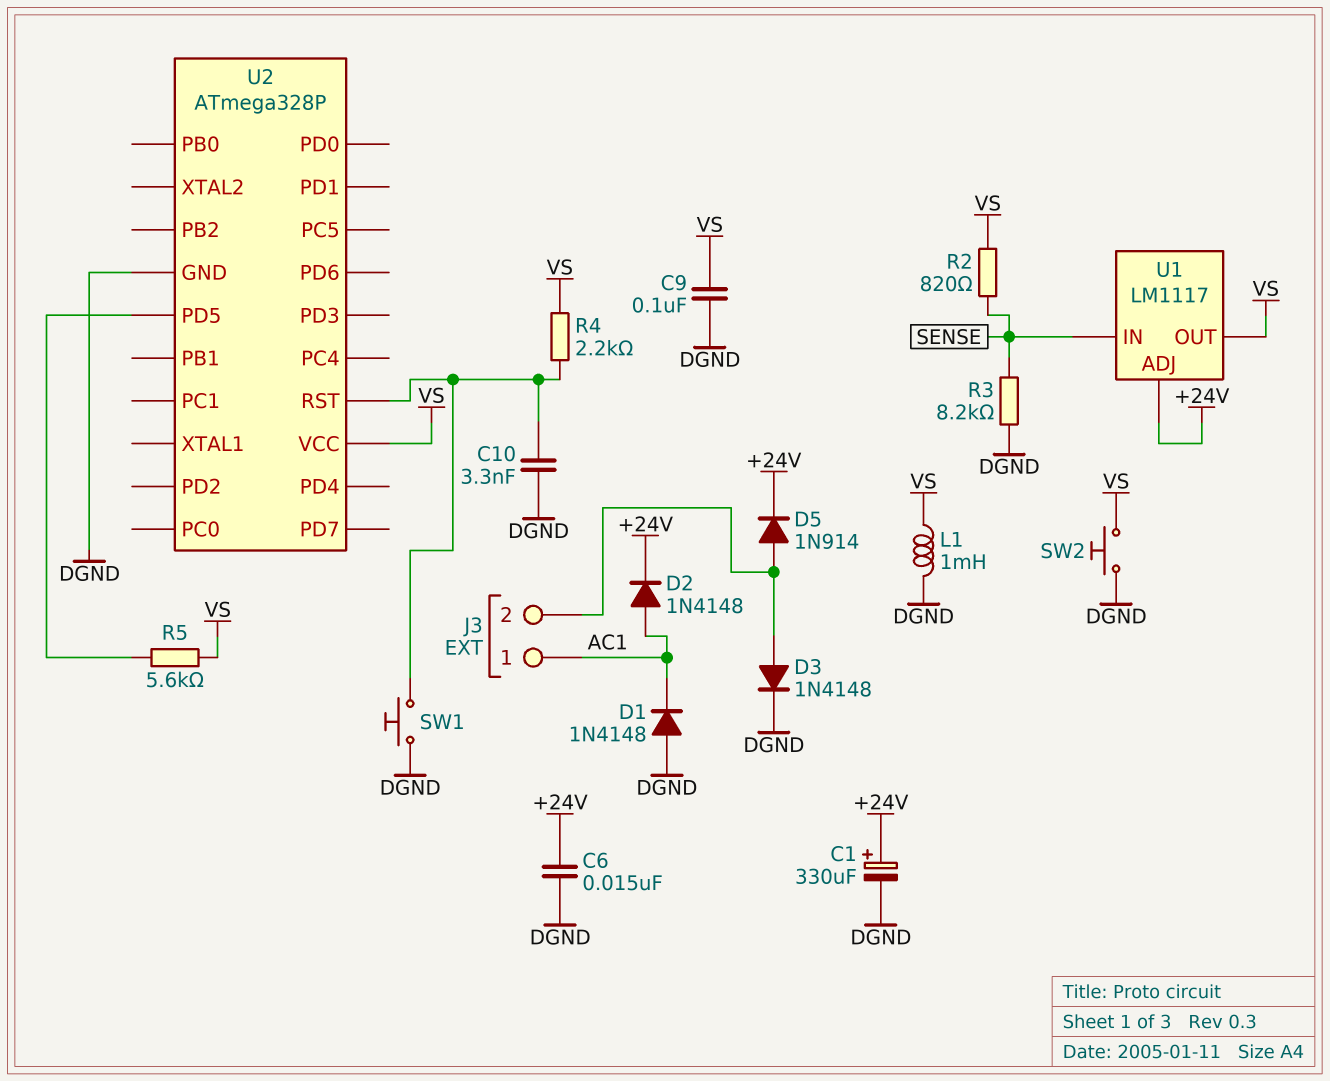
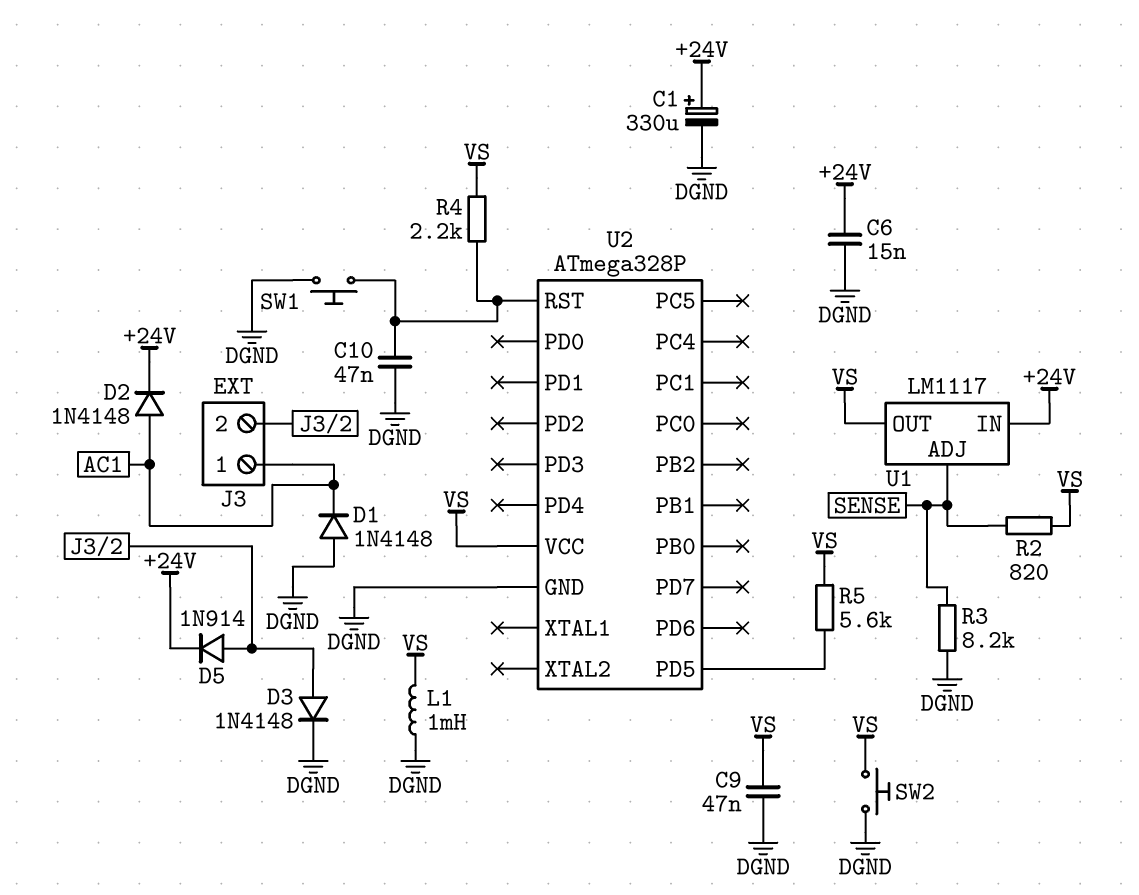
C9: 100nF (DGND, VS) -> 47nF (DGND, VS)
C10: 3.3nF (DGND, U2/RST) -> 47nF (DGND, U2/RST)
U1 pin ADJ: +24V -> SENSE
U1 pin IN: SENSE -> +24V

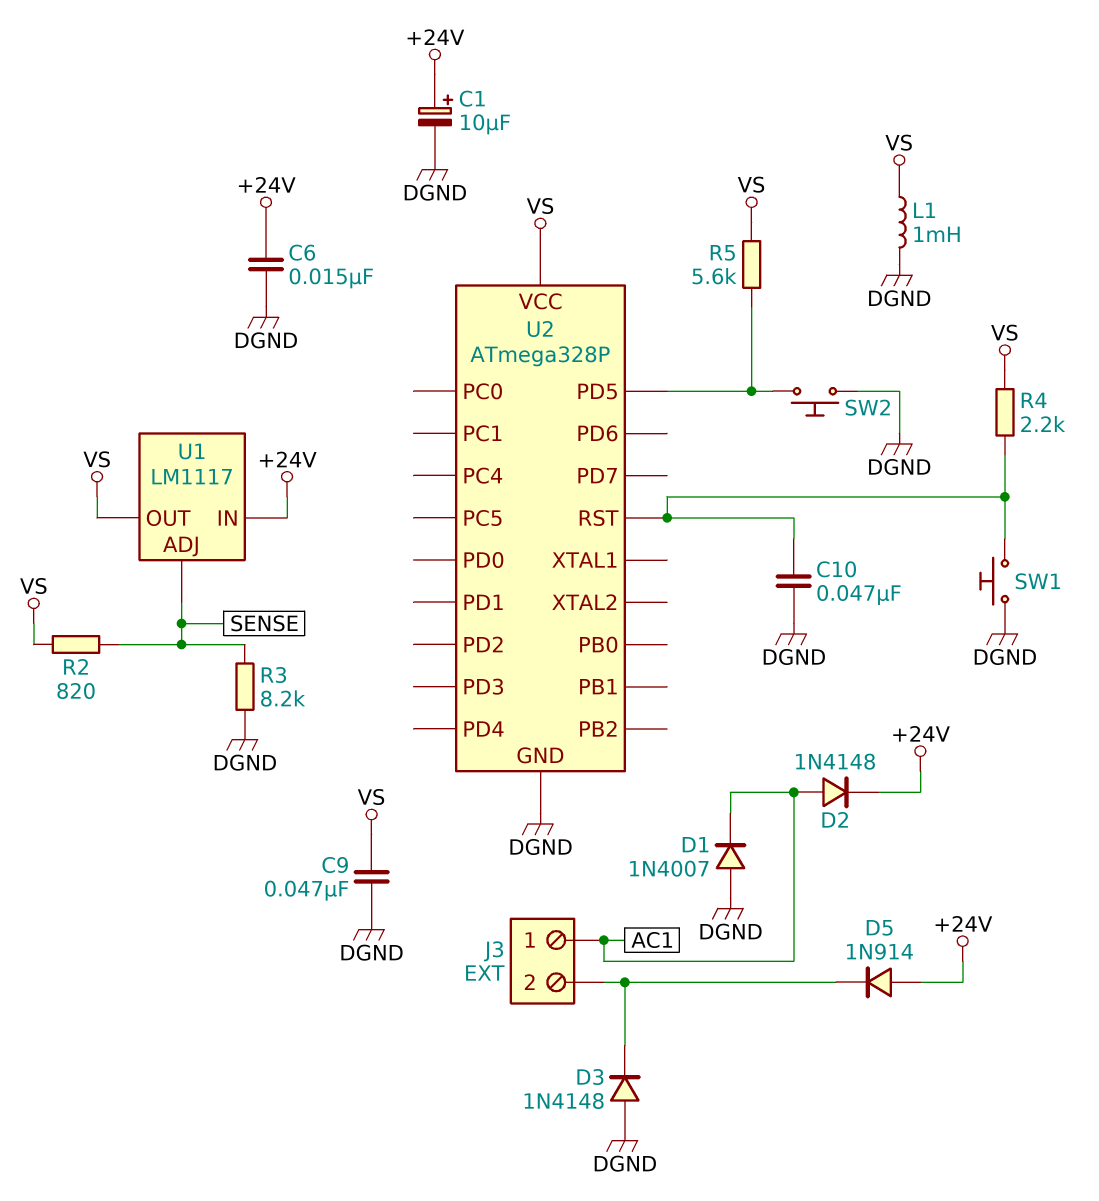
C1: 330uF (plus +24V, minus DGND) -> 10uF (plus +24V, minus DGND)
D1: diode 1N4148 (A DGND, K AC1) -> diode 1N4007 (A DGND, K AC1)
D3: diode 1N4148 (A J3/2, K DGND) -> diode 1N4148 (A DGND, K J3/2)
D5: diode 1N914 (A J3/2, K +24V) -> diode 1N914 (A +24V, K J3/2)
SW2: button (DGND, VS) -> button (DGND, U2/PD5)

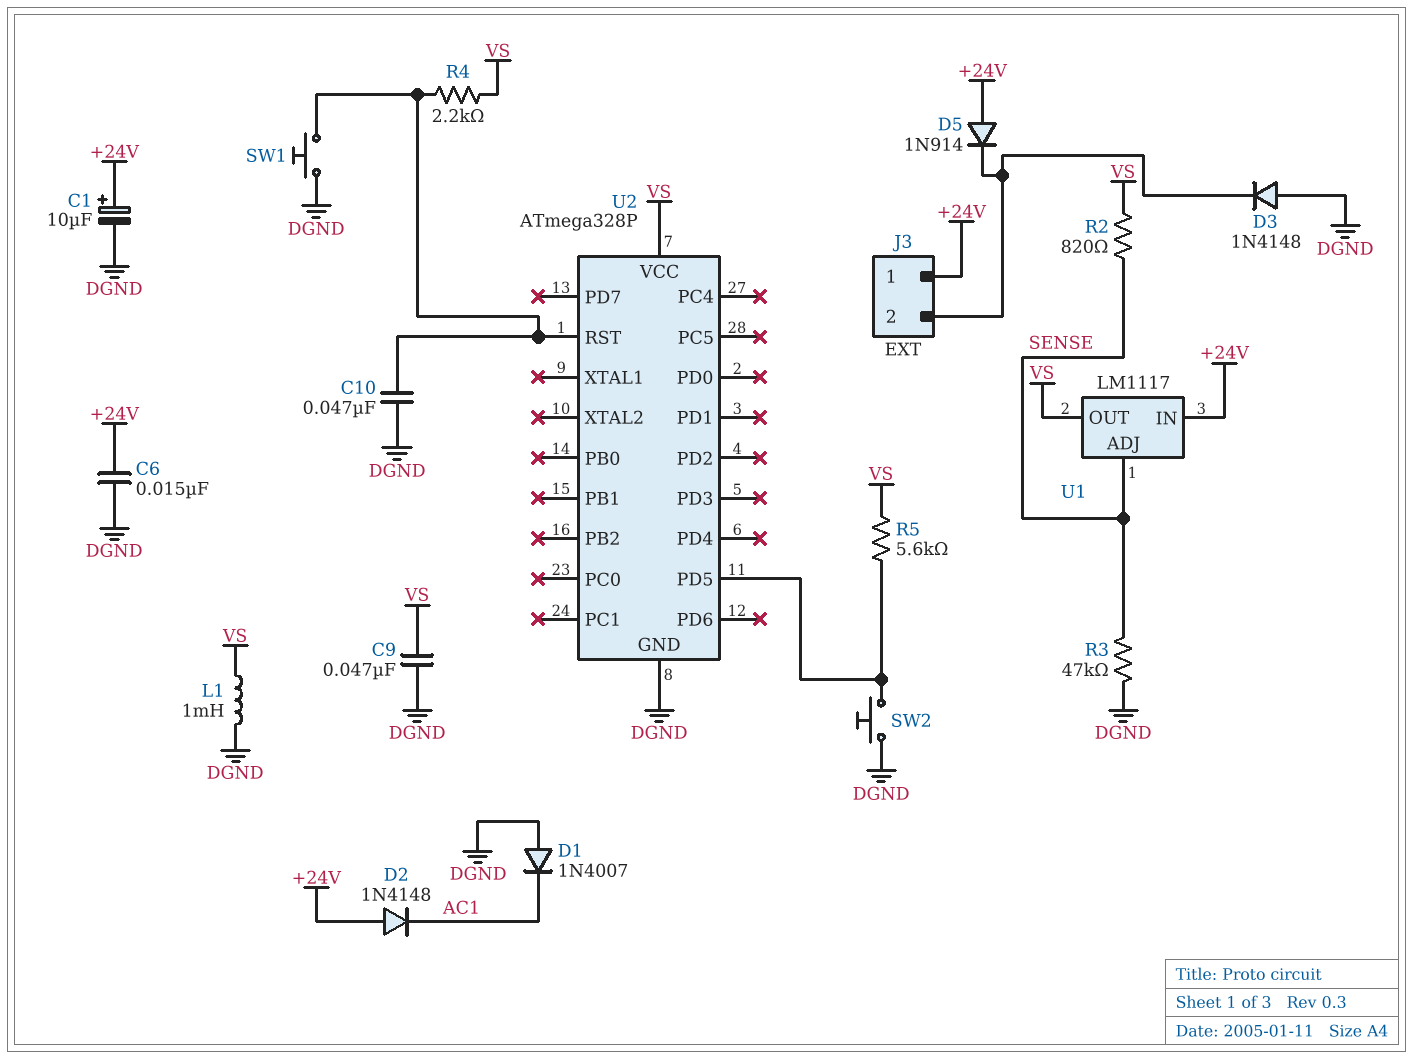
D2: diode 1N4148 (A AC1, K +24V) -> diode 1N4148 (A +24V, K AC1)
J3 pin 1: AC1 -> +24V
R3: 8.2k (DGND, SENSE) -> 47k (DGND, SENSE)

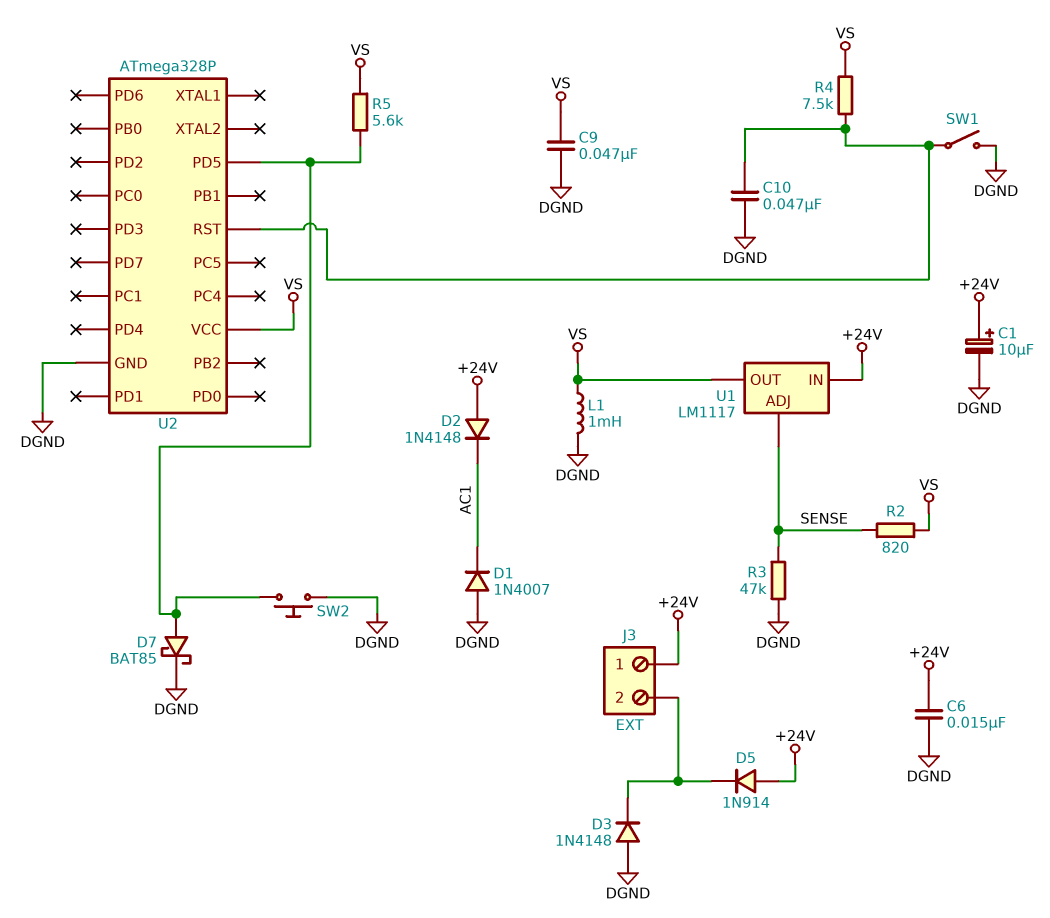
D7: none -> schottky BAT85 (A U2/PD5, K DGND)
R4: 2.2k (U2/RST, VS) -> 7.5k (U2/RST, VS)
SW1: button (DGND, U2/RST) -> switch (DGND, U2/RST)

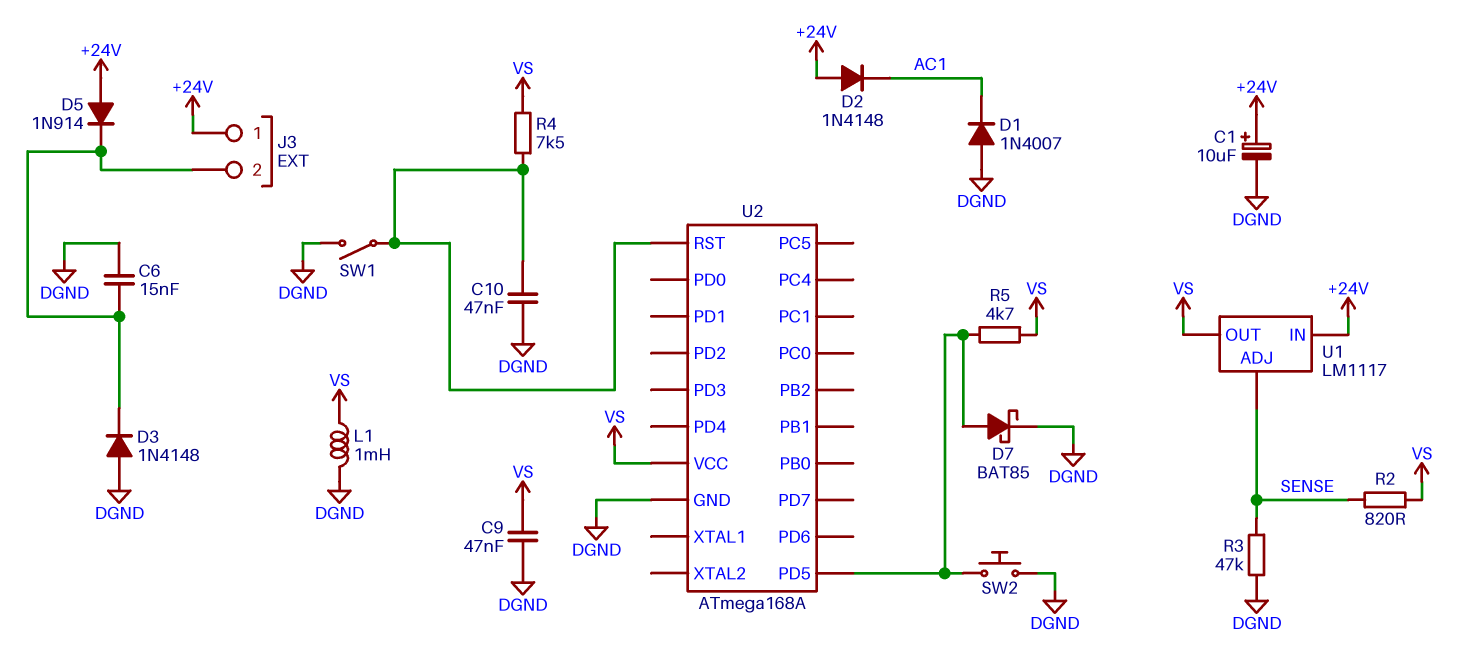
C6: 15nF (+24V, DGND) -> 15nF (DGND, J3/2)
R5: 5.6k (U2/PD5, VS) -> 4.7k (U2/PD5, VS)
U2: ATmega328P -> ATmega168A

